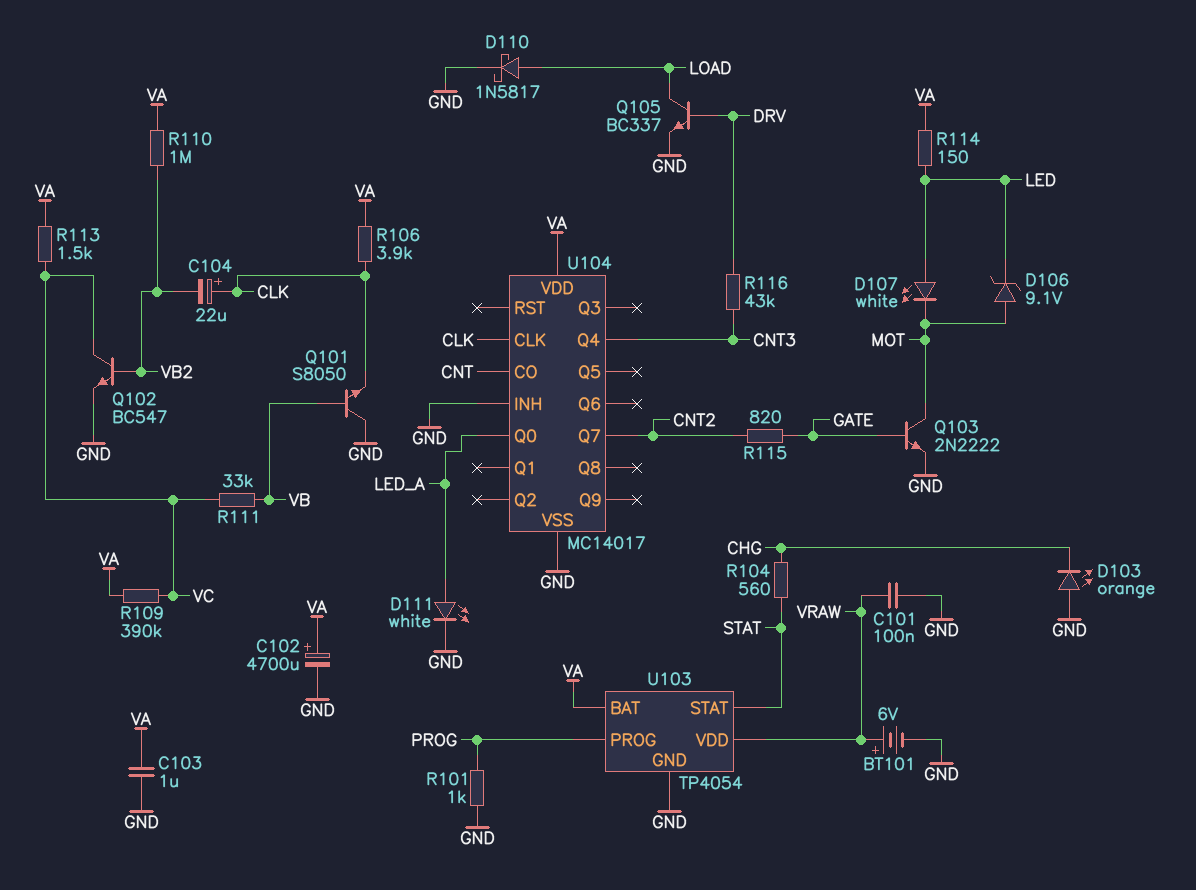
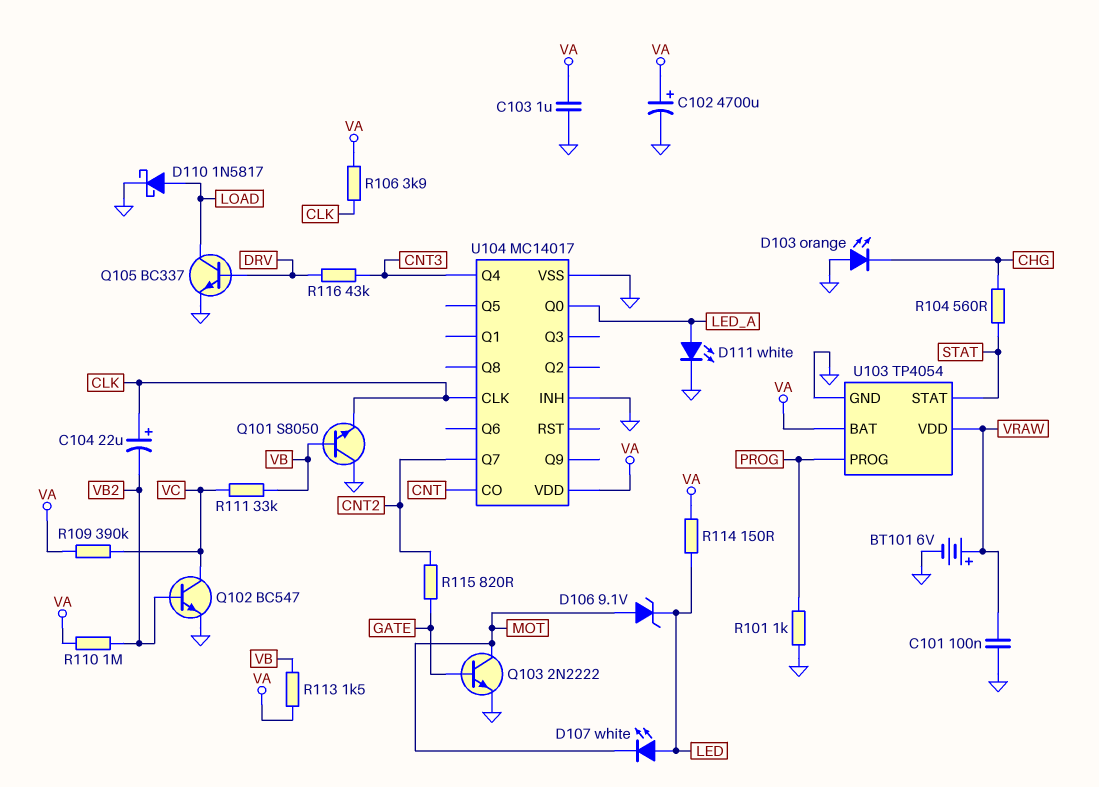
R113: 1.5k (VA, VC) -> 1.5k (VA, VB)

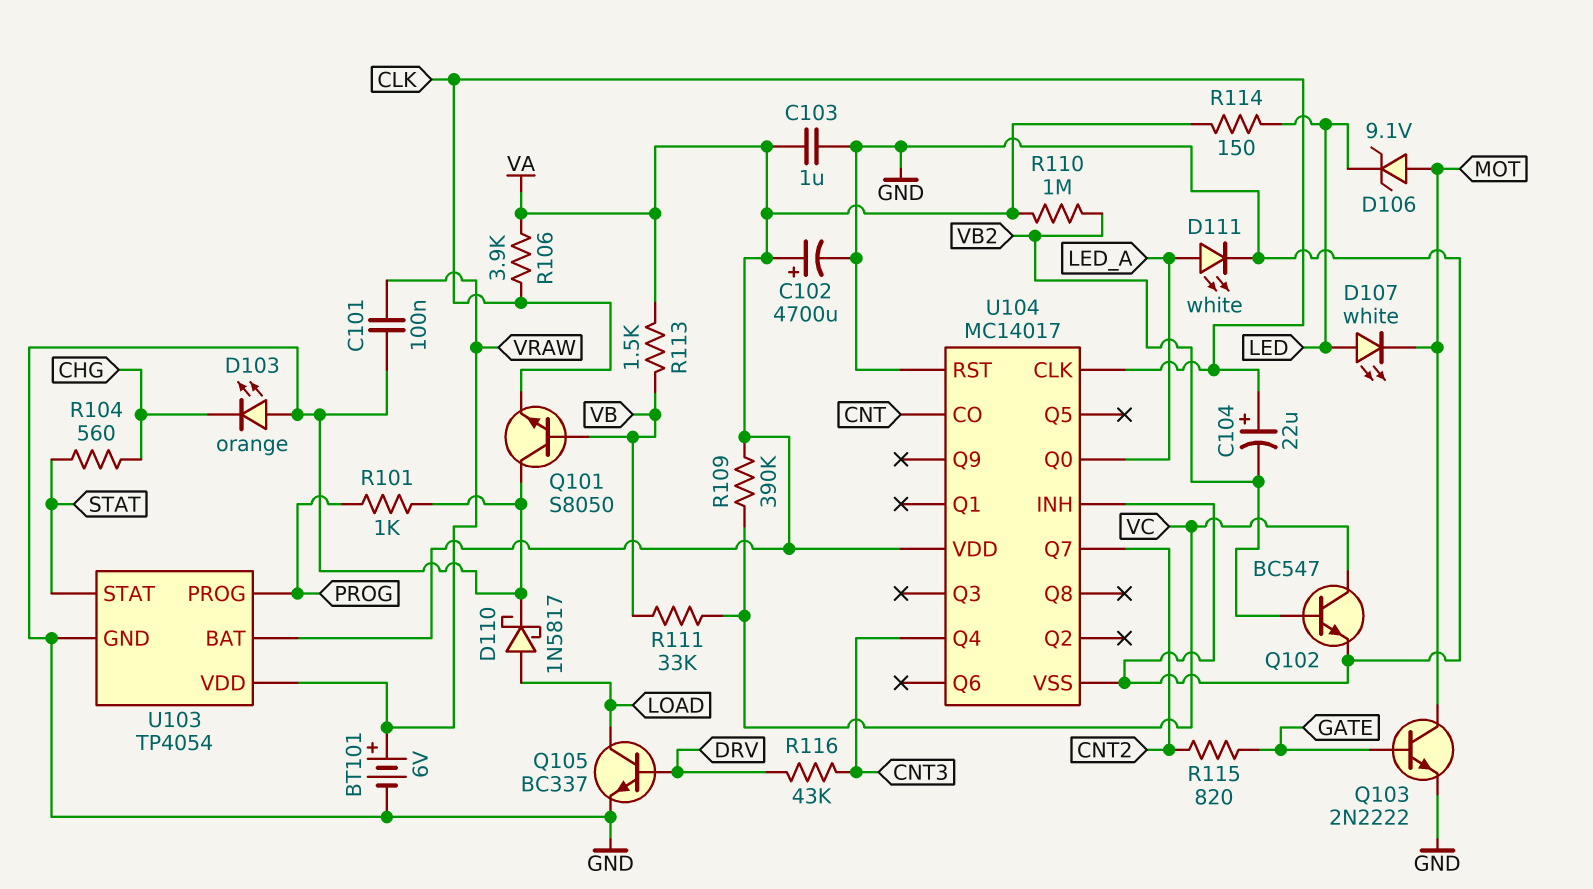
U104 pin RST: none -> GND

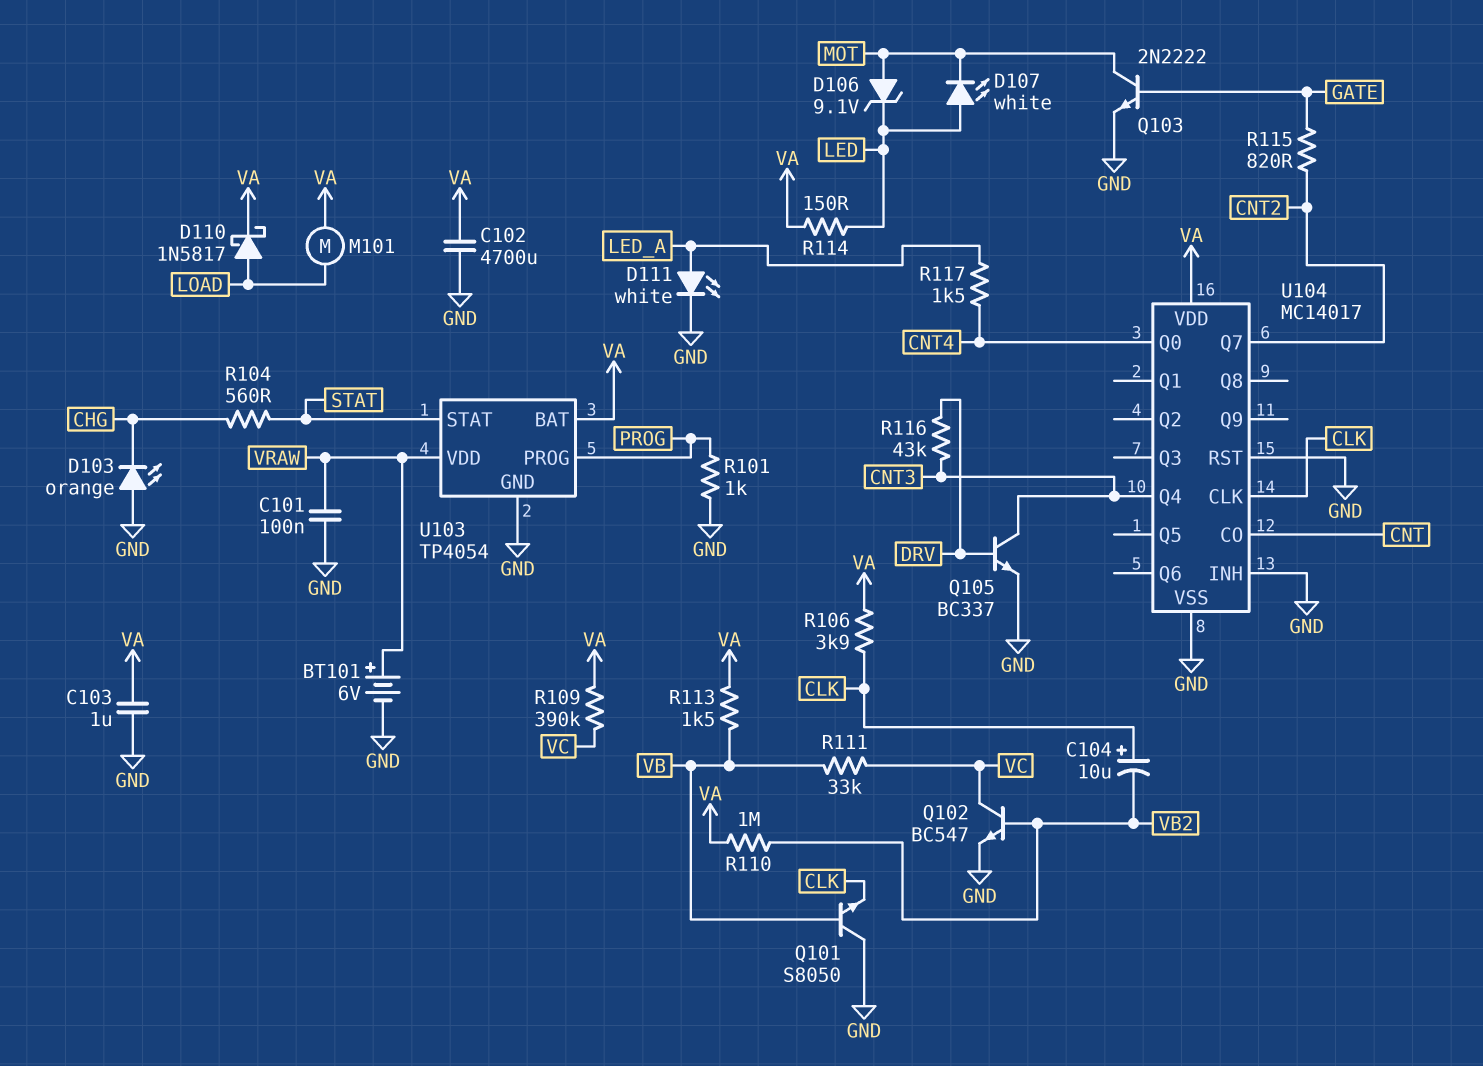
C102: 4700uF (plus VA, minus GND) -> 4700uF (GND, VA)
C104: 22uF (plus CLK, minus VB2) -> 10uF (plus CLK, minus VB2)
D110: schottky 1N5817 (A LOAD, K GND) -> schottky 1N5817 (A LOAD, K VA)
M101: none -> motor (LOAD, VA)
Q105: NPN BC337 (B DRV, C LOAD, E GND) -> NPN BC337 (B DRV, C CNT3, E GND)
R117: none -> 1.5k (CNT4, LED_A)
U104 pin Q0: LED_A -> CNT4

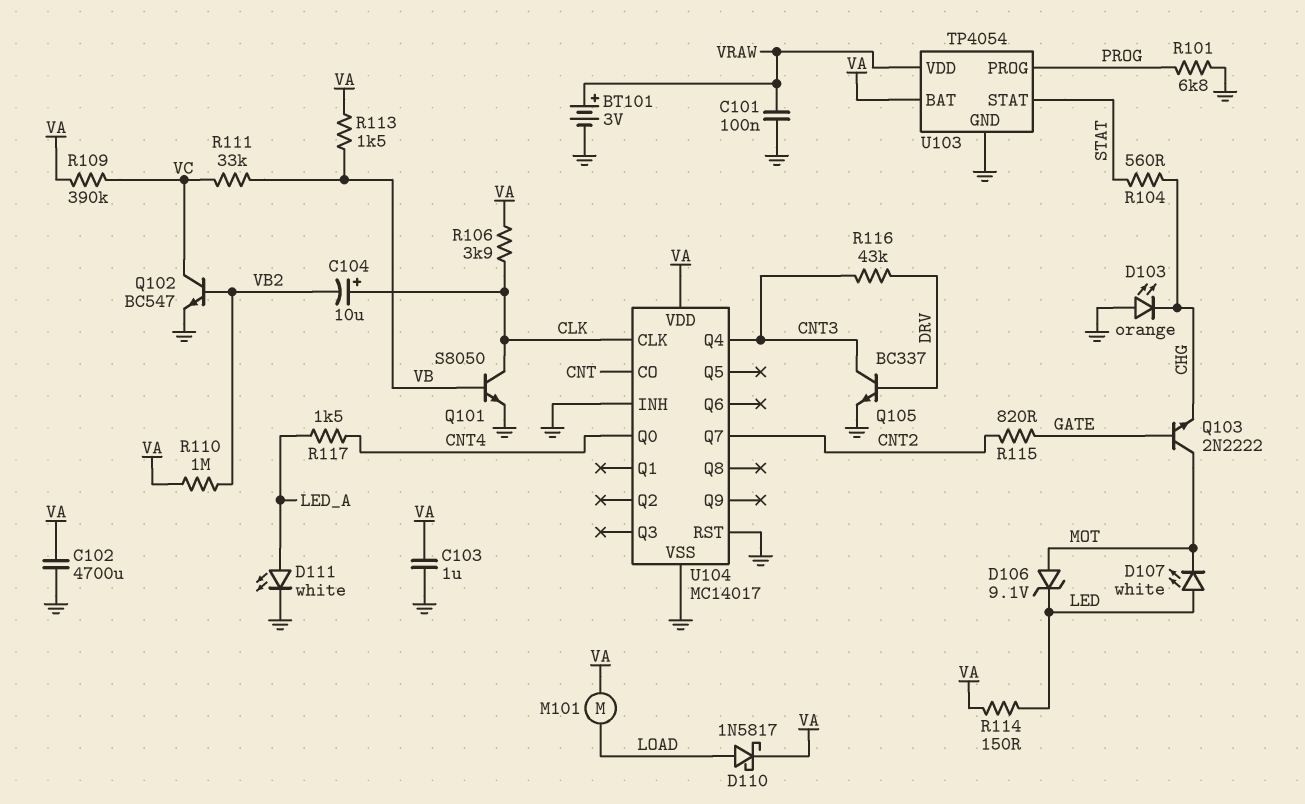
BT101: 6V (plus VRAW, minus GND) -> 3V (plus VRAW, minus GND)
Q101: NPN S8050 (B VB, C GND, E CLK) -> NPN S8050 (B VB, C CLK, E GND)
Q103: NPN 2N2222 (B GATE, C MOT, E GND) -> NPN 2N2222 (B GATE, C MOT, E CHG)
R101: 1k (GND, PROG) -> 6.8k (GND, PROG)

